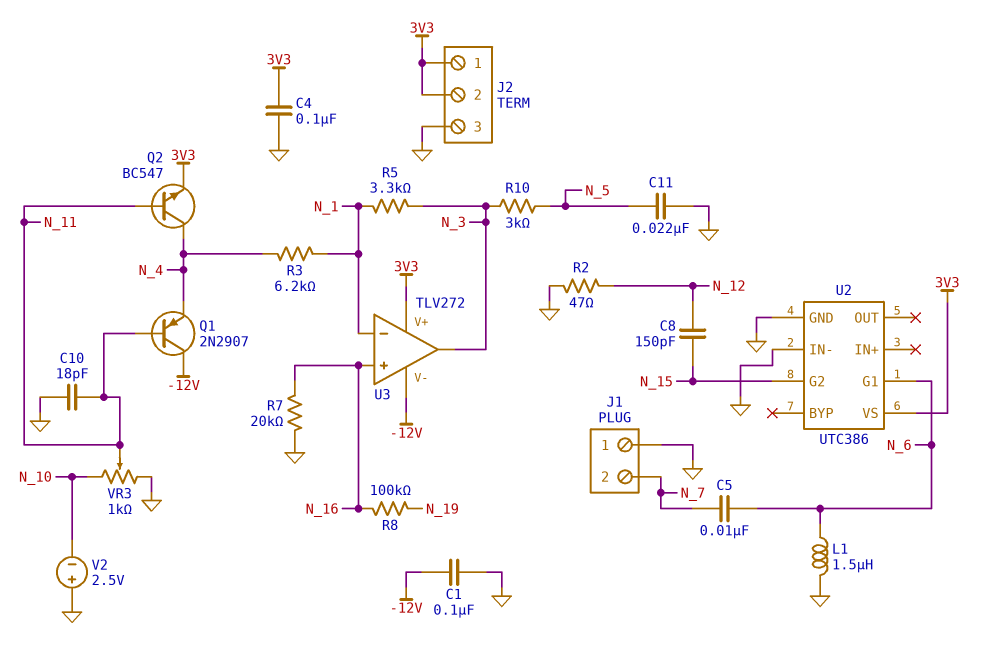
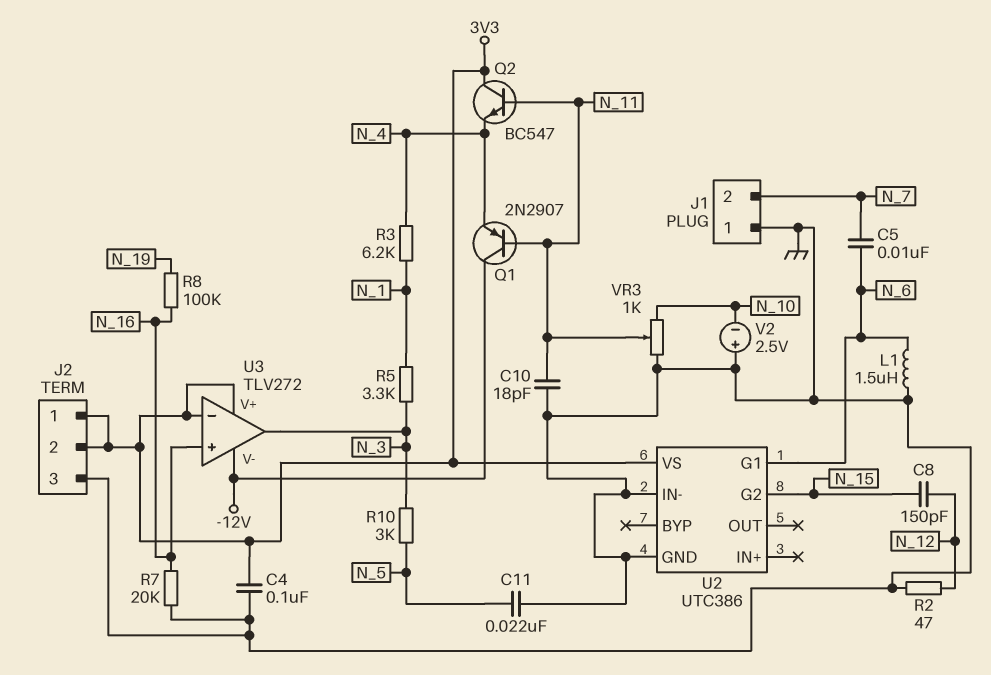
C1: 100nF (-12V, GND) -> none
Q2: NPN BC547 (B N_11, C N_4, E 3V3) -> NPN BC547 (B N_11, C 3V3, E N_4)
U3 pin in-: N_1 -> 3V3

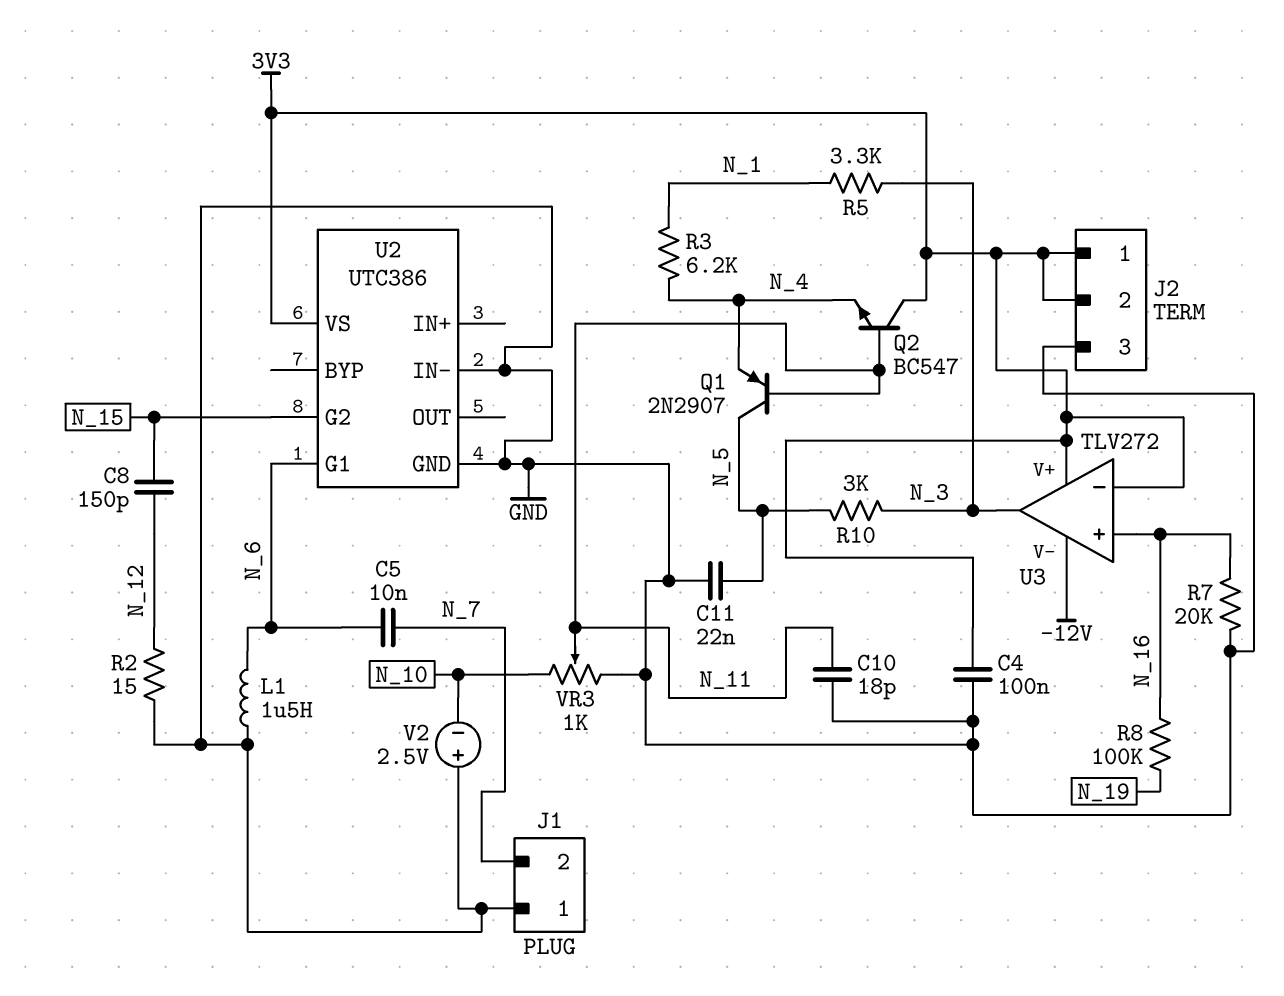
Q1: PNP 2N2907 (B N_11, C -12V, E N_4) -> PNP 2N2907 (B N_11, C N_5, E N_4)
R2: 47 (GND, N_12) -> 15 (GND, N_12)

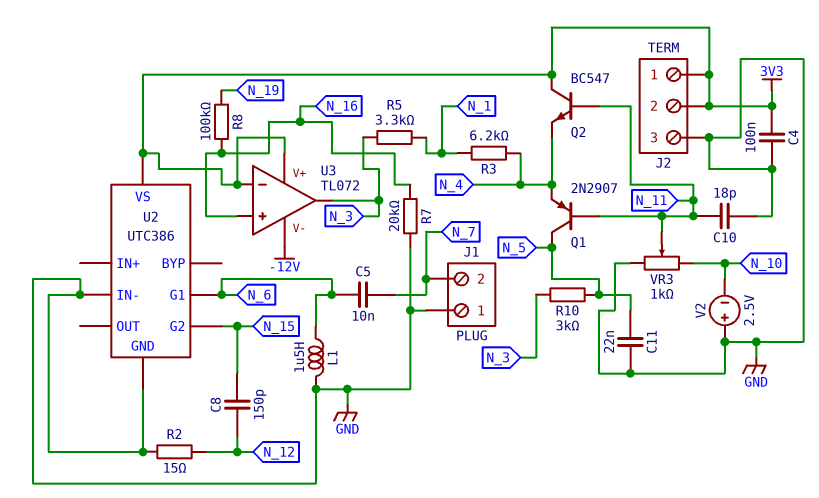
U3: TLV272 -> TL072

